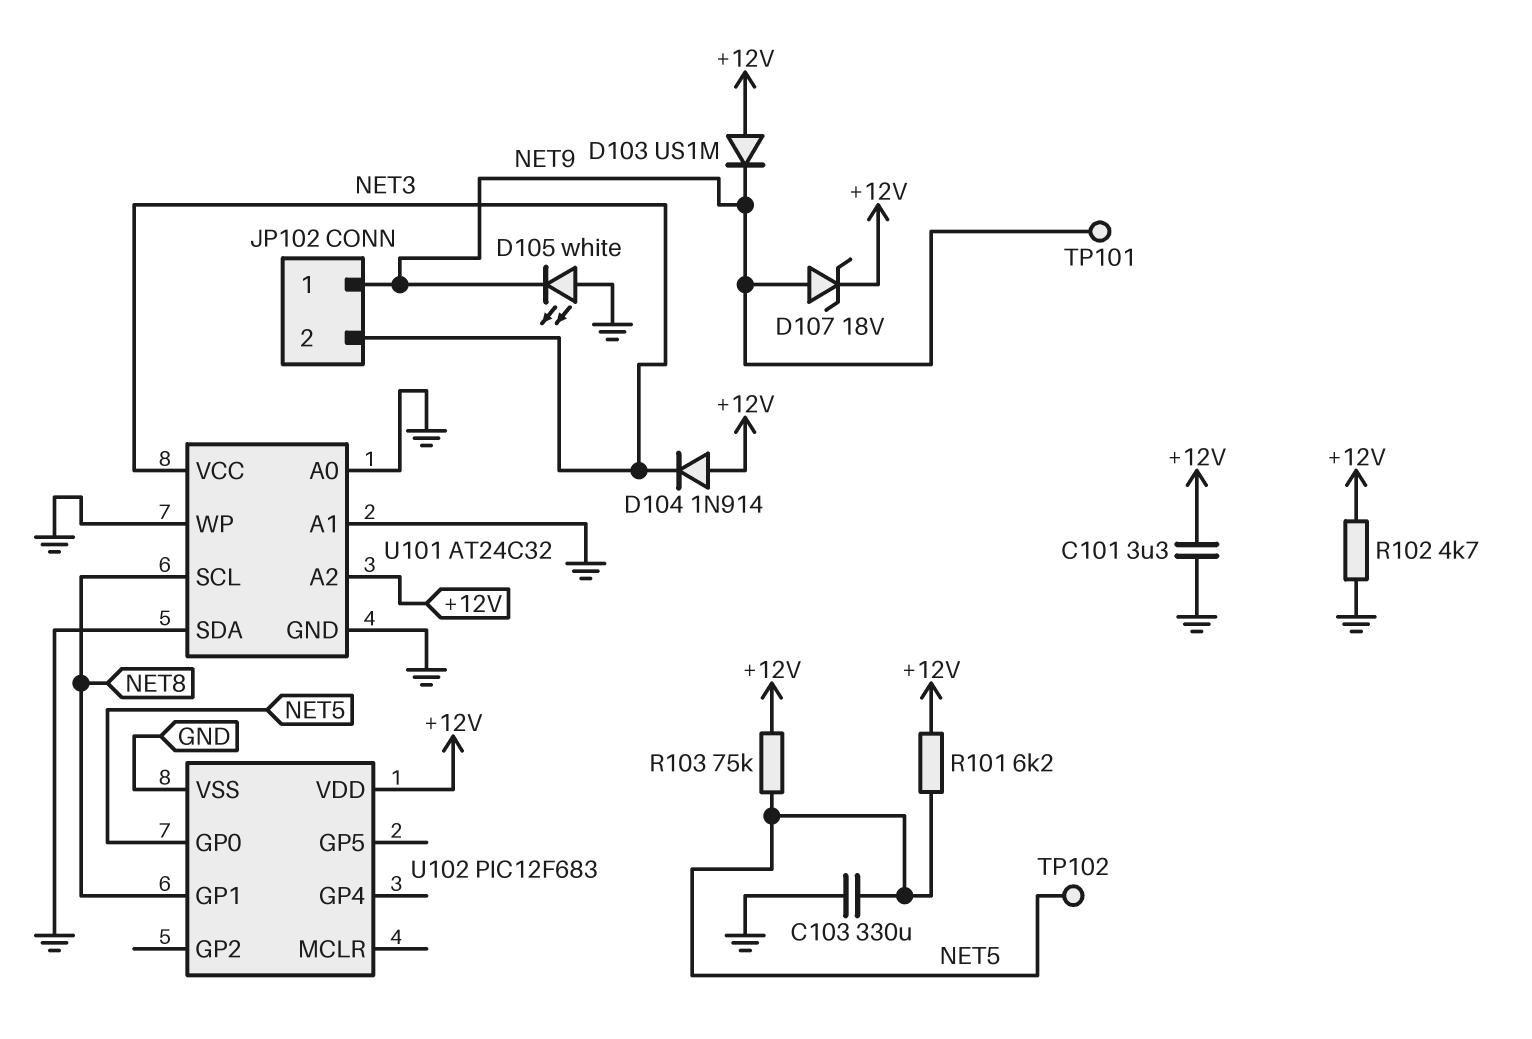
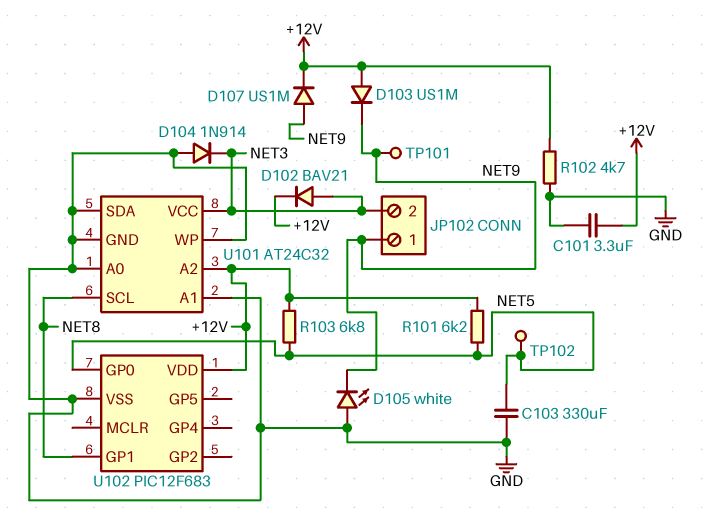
D102: none -> diode BAV21 (A NET3, K +12V)
D104: diode 1N914 (A +12V, K NET3) -> diode 1N914 (A GND, K NET3)
D107: zener 18V (A NET9, K +12V) -> diode US1M (A NET9, K +12V)
R103: 75k (+12V, NET5) -> 6.8k (+12V, NET5)

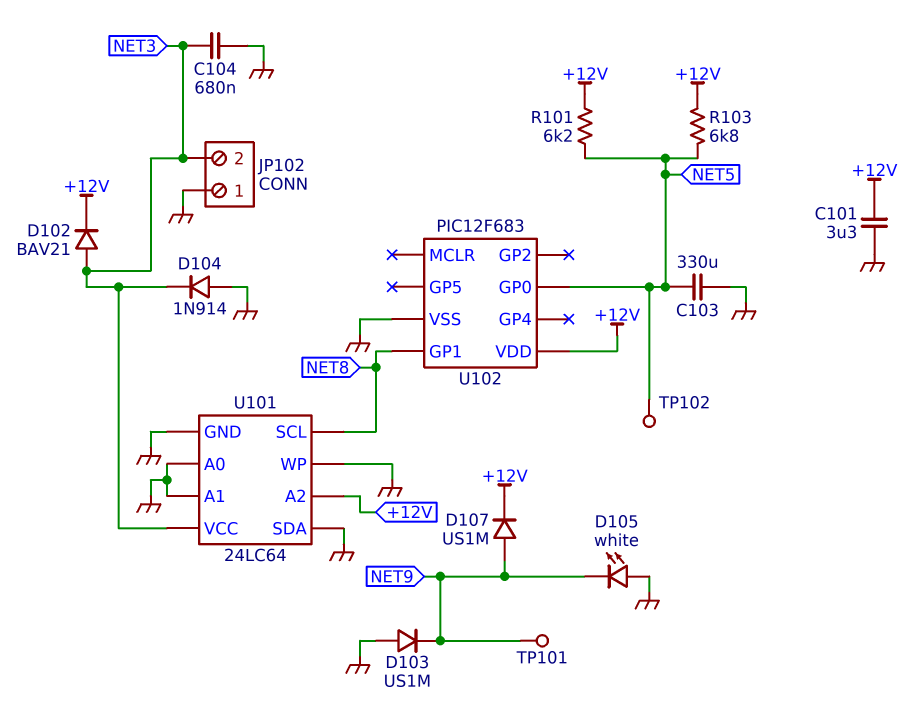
C104: none -> 680nF (GND, NET3)
D103: diode US1M (A +12V, K NET9) -> diode US1M (A GND, K NET9)
JP102 pin 1: NET9 -> GND
R102: 4.7k (+12V, GND) -> none
U101: AT24C32 -> 24LC64

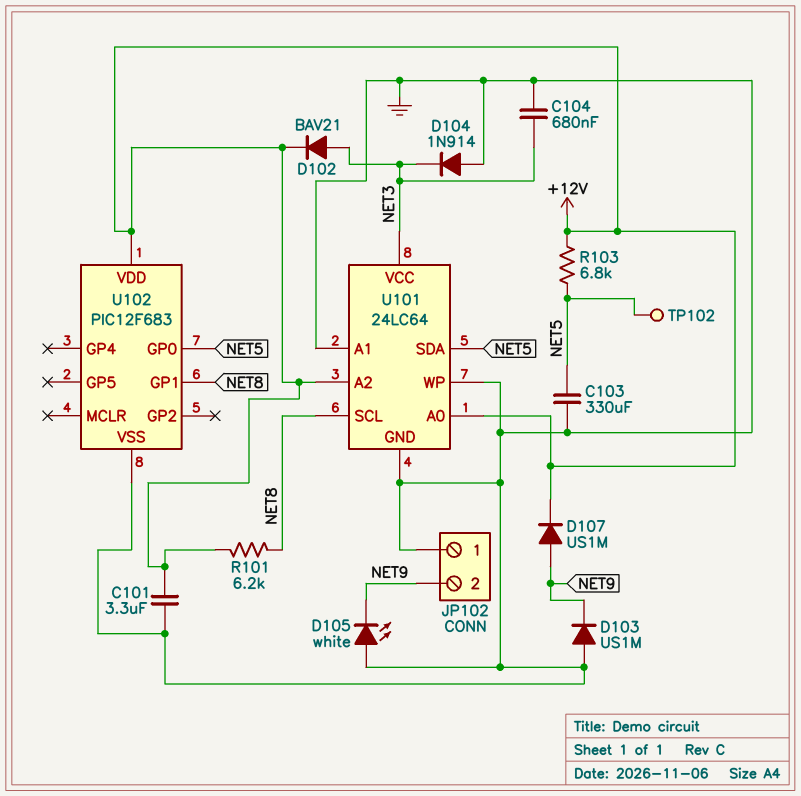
JP102 pin 2: NET3 -> NET9
R101: 6.2k (+12V, NET5) -> 6.2k (+12V, NET8)
TP101: test point (NET9) -> none
U101 pin A0: GND -> +12V
U101 pin SDA: GND -> NET5

